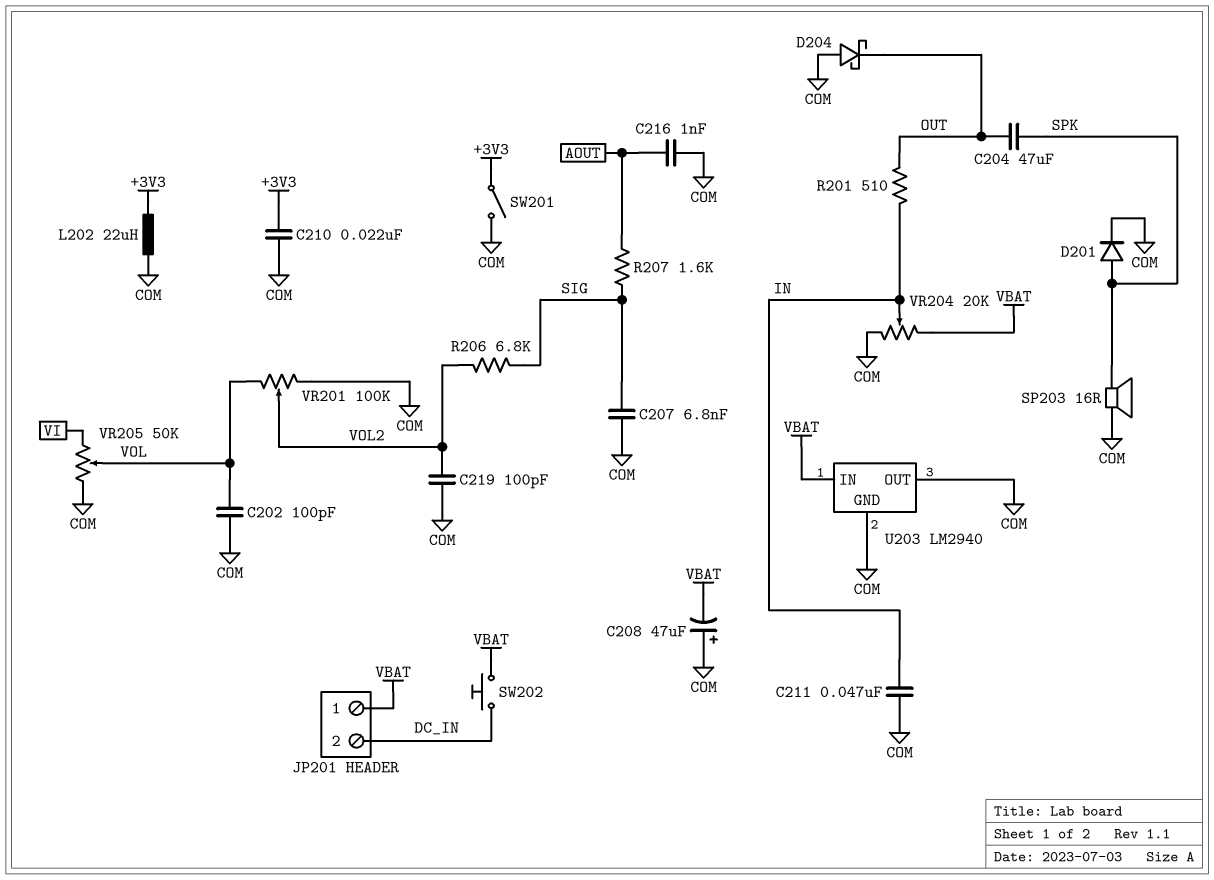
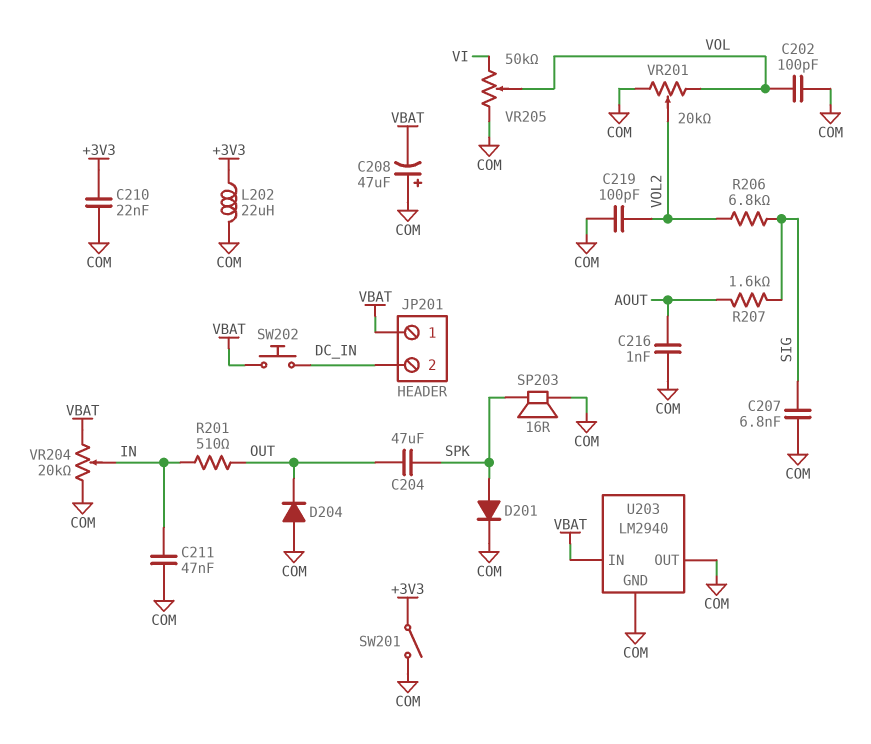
D204: schottky (A COM, K OUT) -> diode (A COM, K OUT)
VR201: 100k (COM, VOL, wiper VOL2) -> 20k (COM, VOL, wiper VOL2)

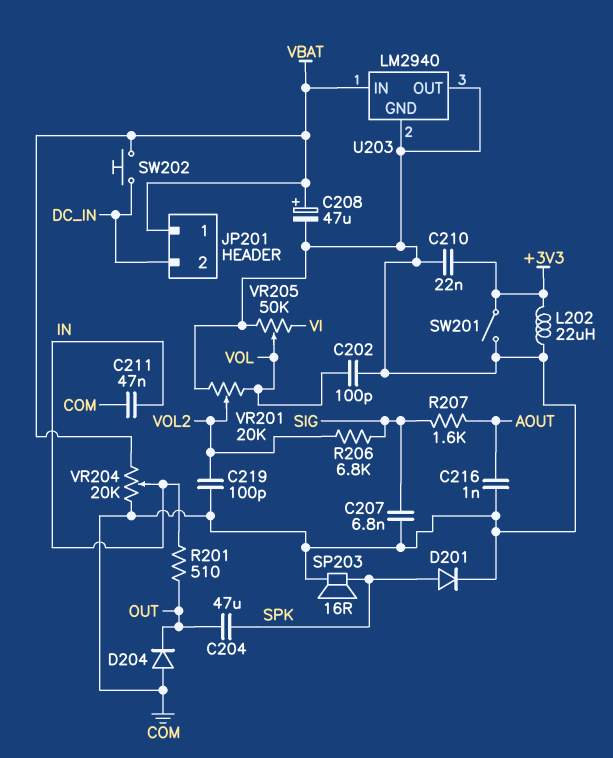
C208: 47uF (plus COM, minus VBAT) -> 47uF (plus VBAT, minus COM)

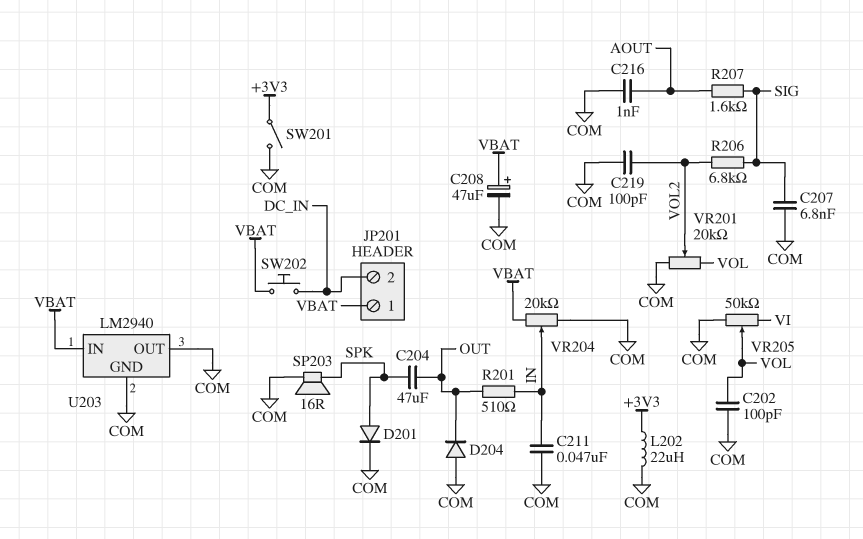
C210: 22nF (+3V3, COM) -> none

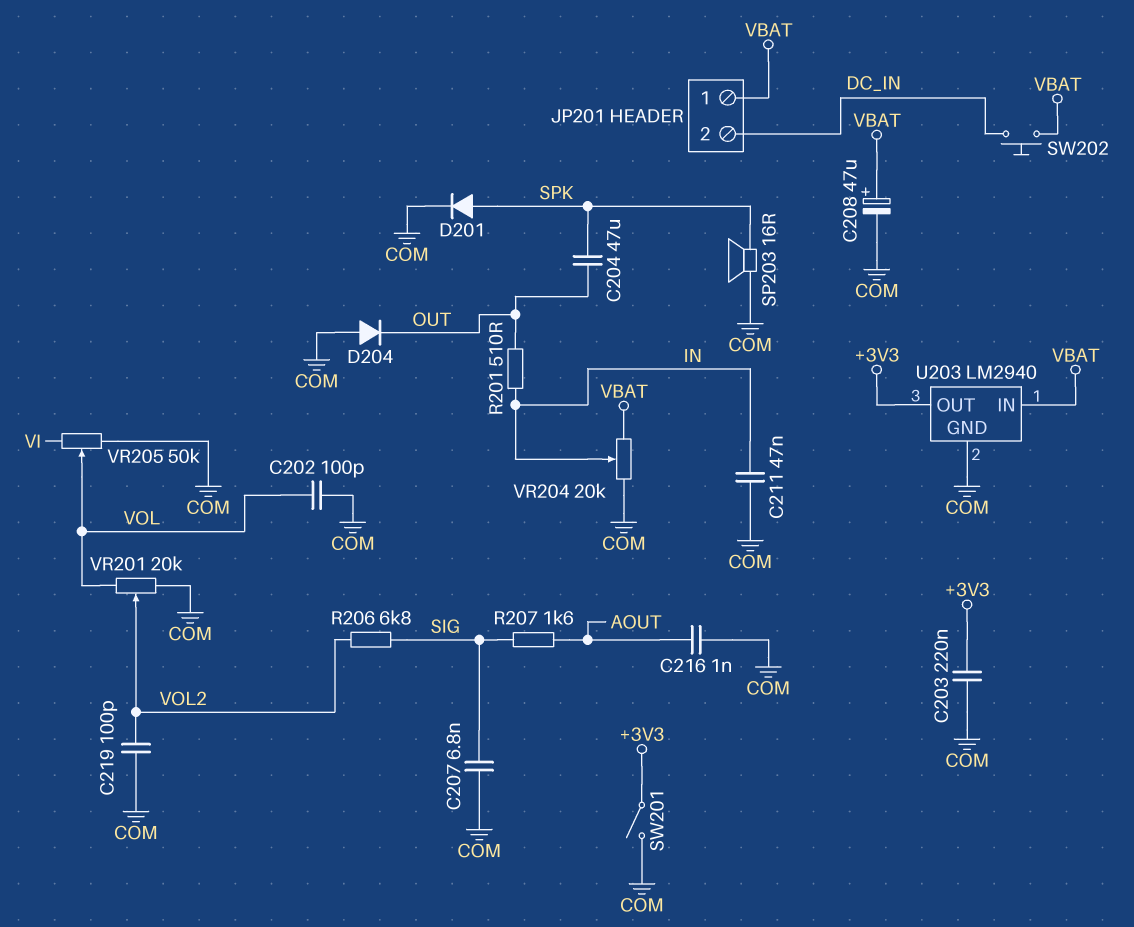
C203: none -> 220nF (+3V3, COM)
L202: 22uH (+3V3, COM) -> none
U203 pin OUT: COM -> +3V3

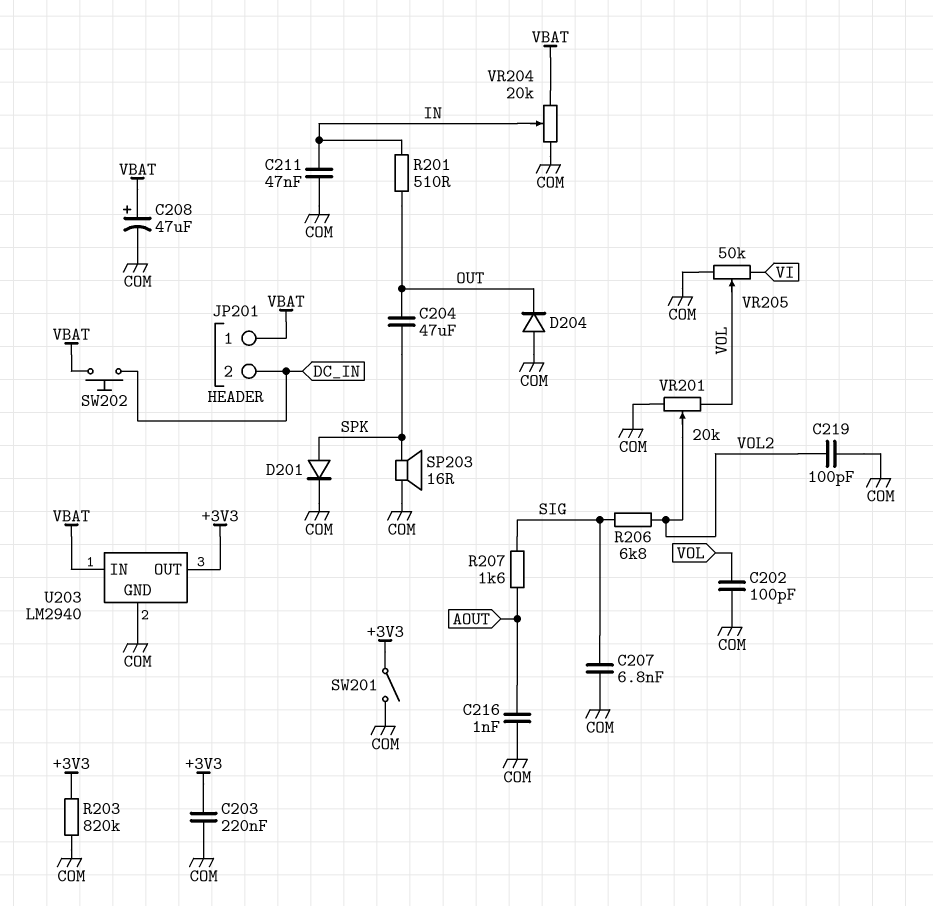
R203: none -> 820k (+3V3, COM)

